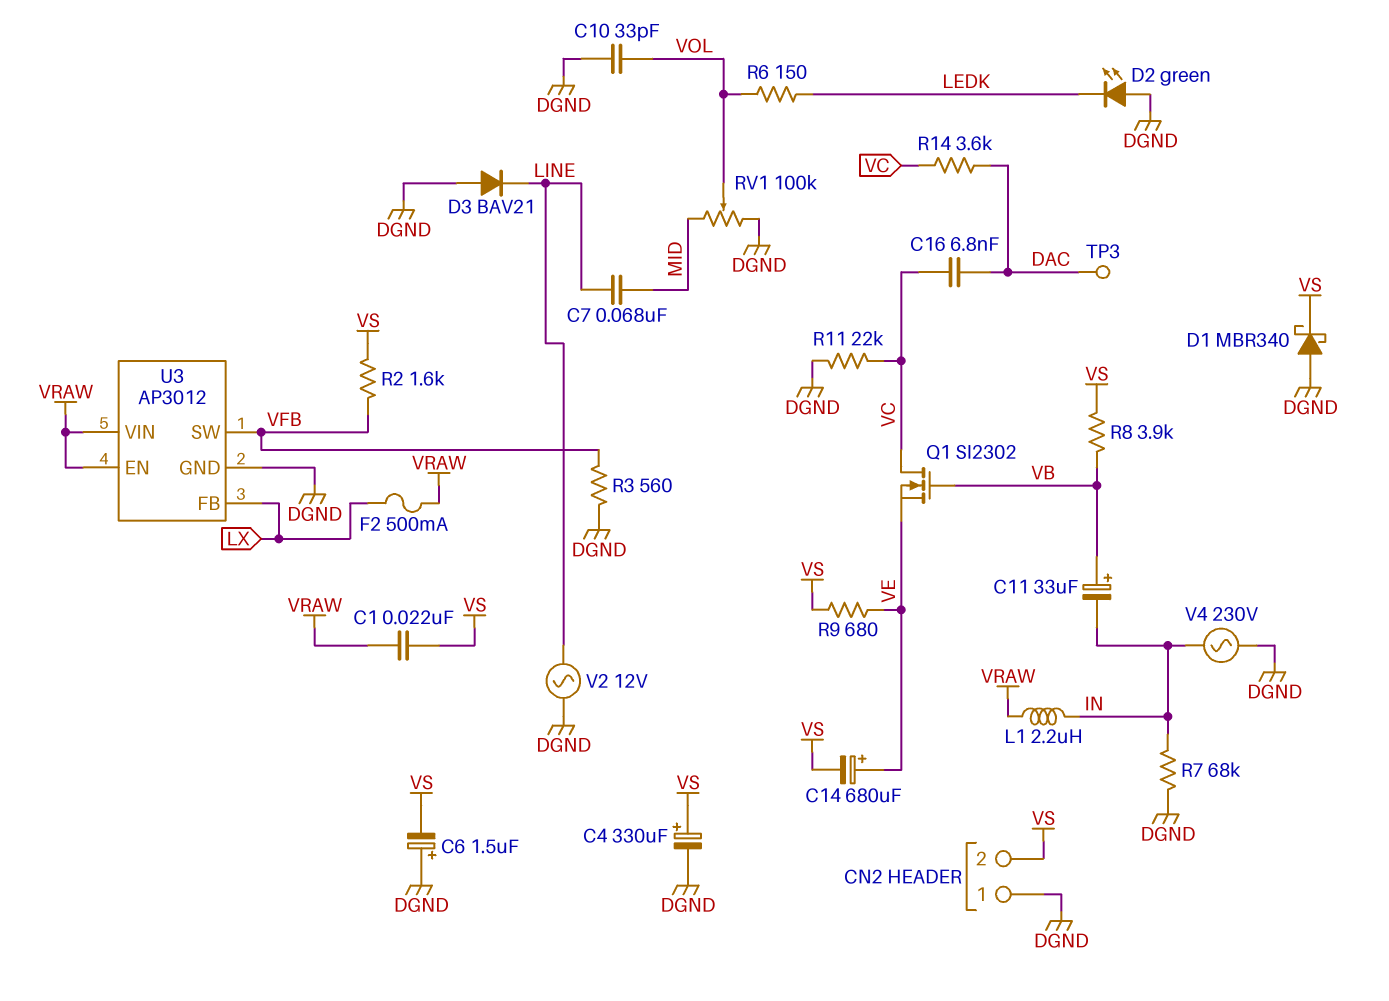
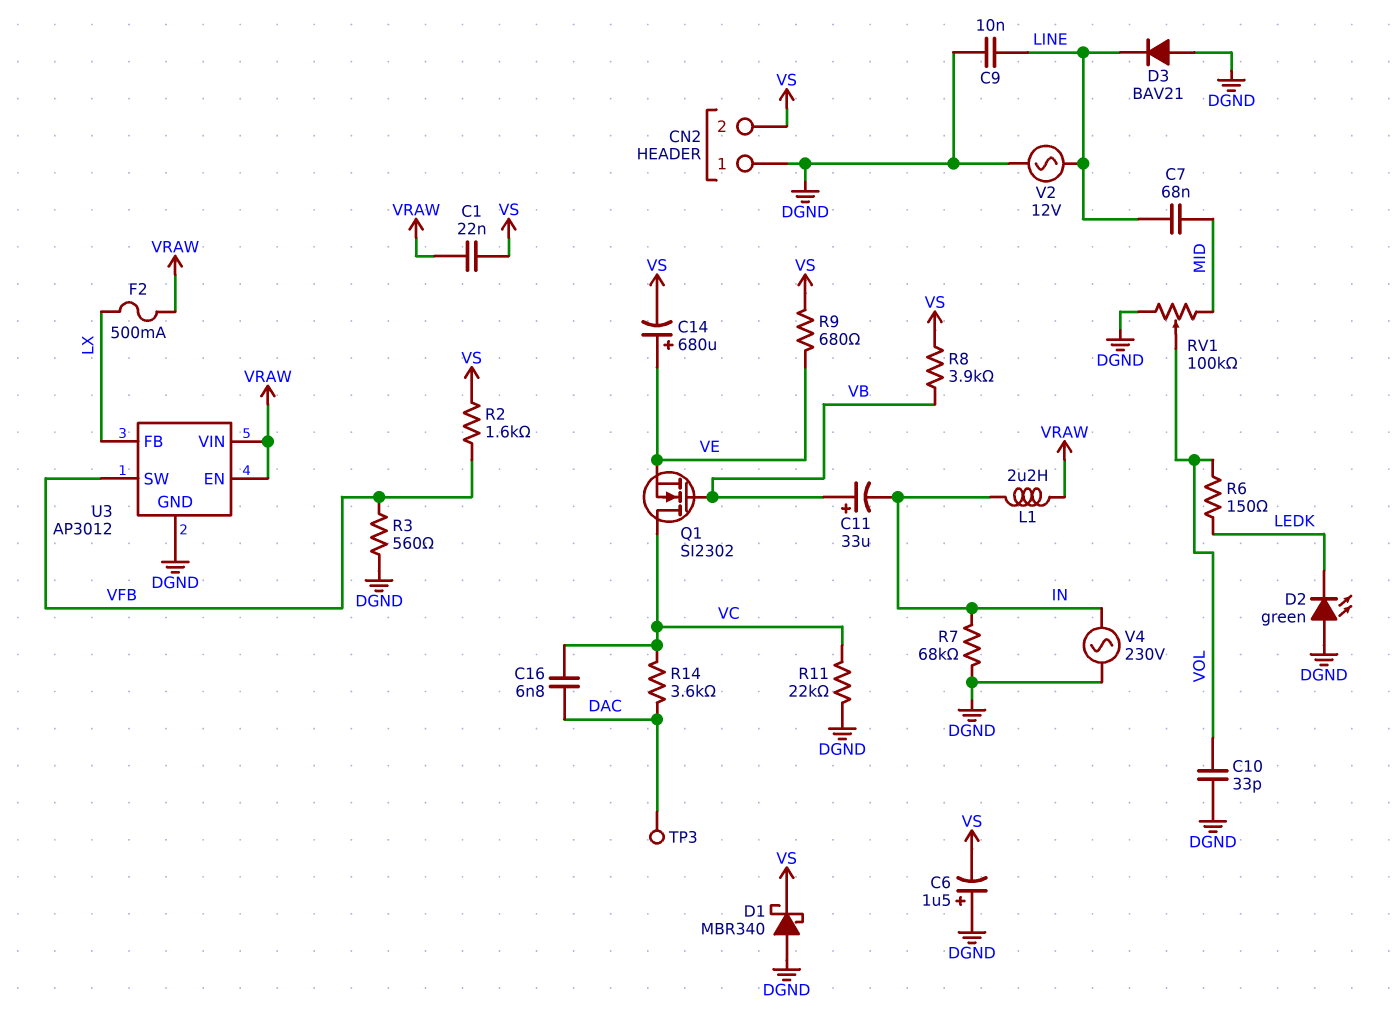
C4: 330uF (plus VS, minus DGND) -> none
C9: none -> 10nF (DGND, LINE)

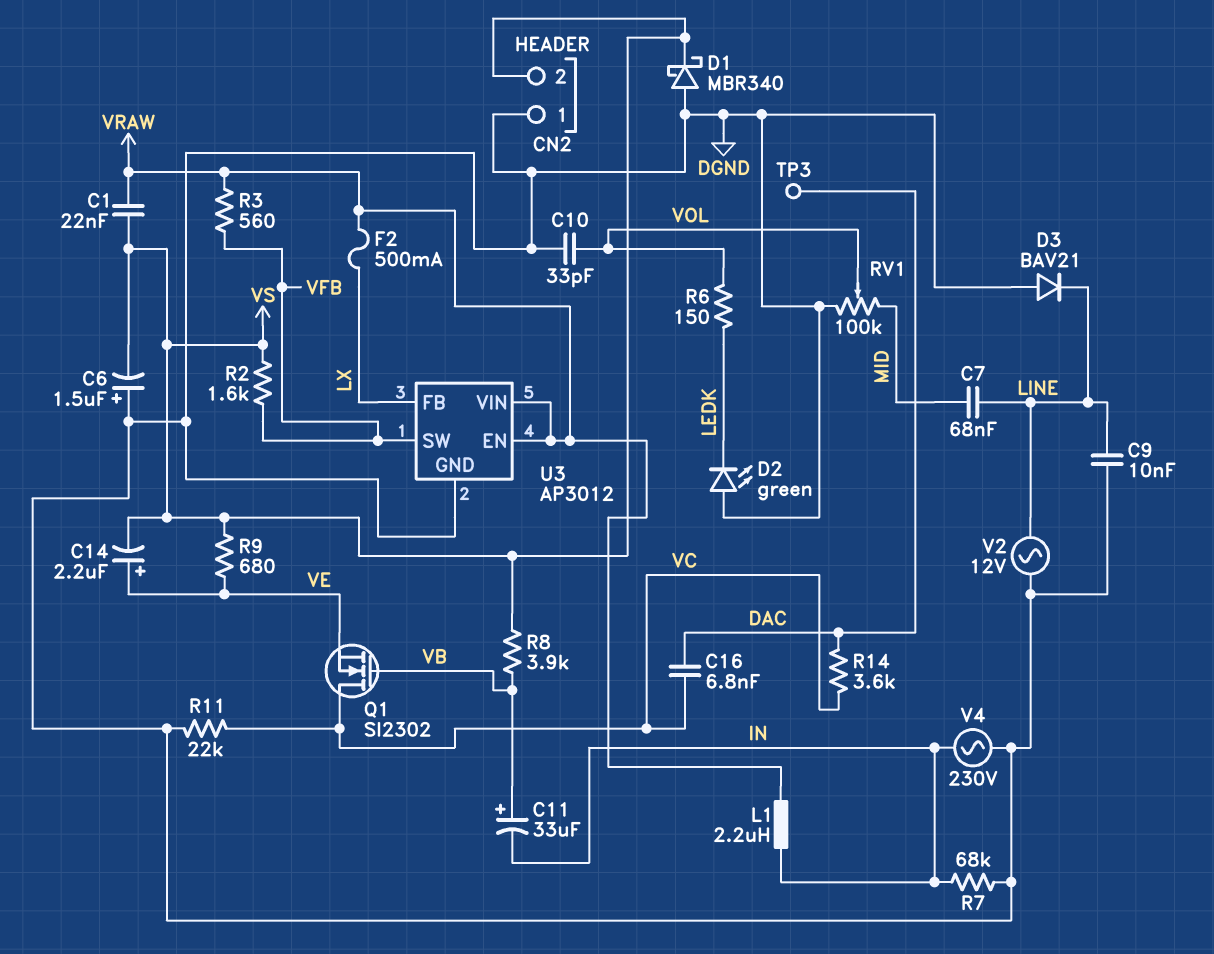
C14: 680uF (plus VE, minus VS) -> 2.2uF (plus VE, minus VS)
R3: 560 (DGND, VFB) -> 560 (VFB, VRAW)

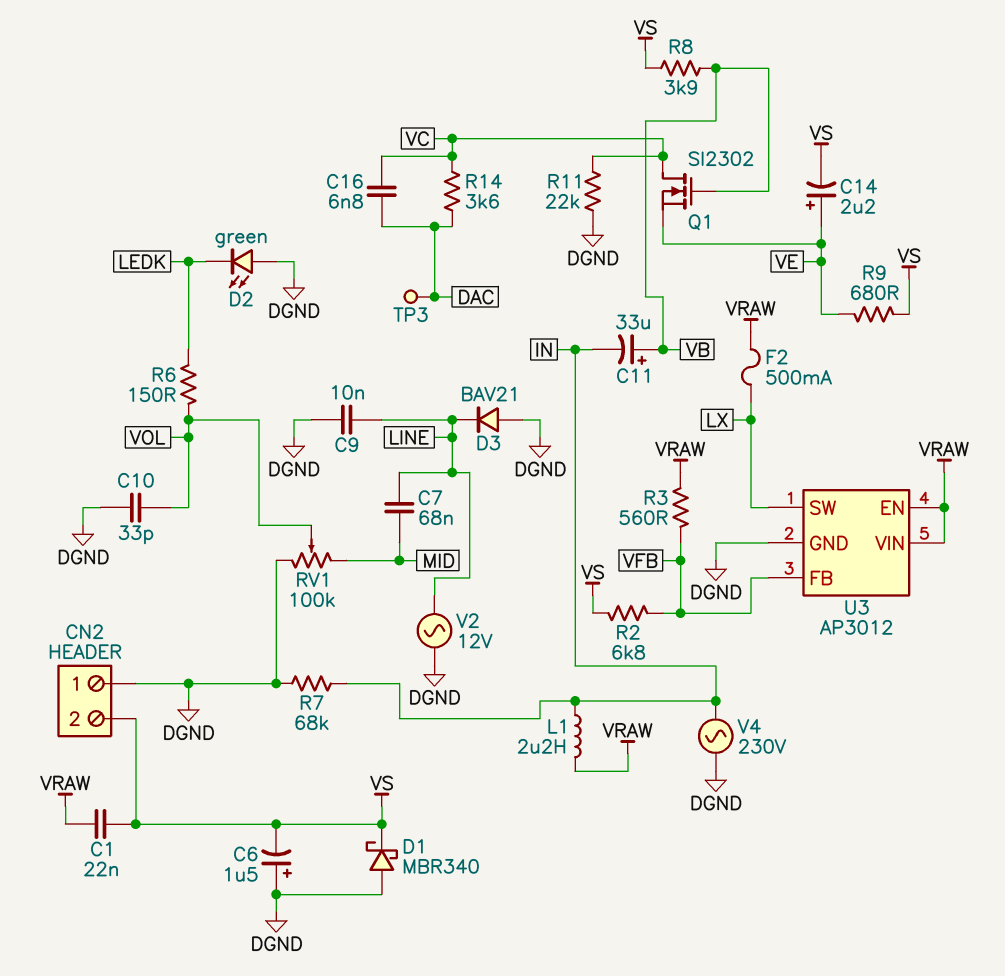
R2: 1.6k (VFB, VS) -> 6.8k (VFB, VS)
U3 pin FB: LX -> VFB
U3 pin SW: VFB -> LX

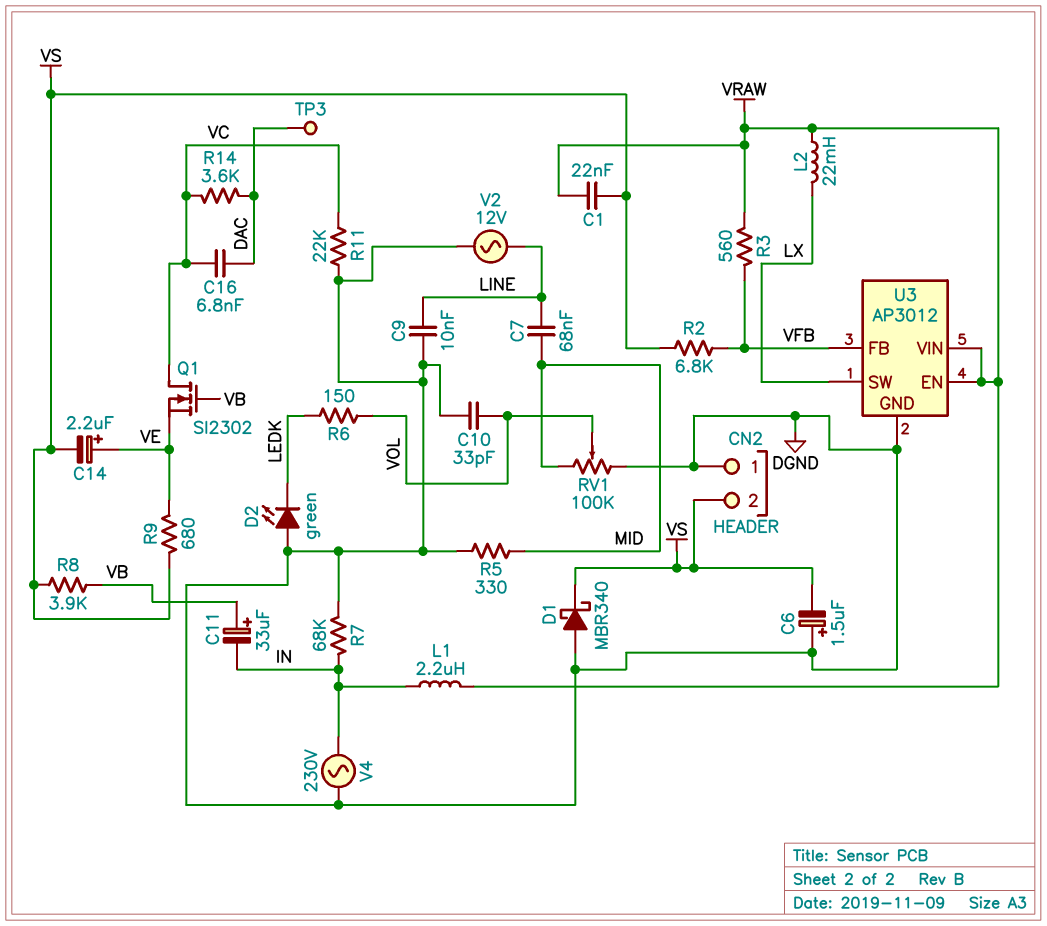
D3: diode BAV21 (A DGND, K LINE) -> none
F2: 500mA (LX, VRAW) -> none
L2: none -> 22mH (LX, VRAW)
R5: none -> 330 (DGND, MID)

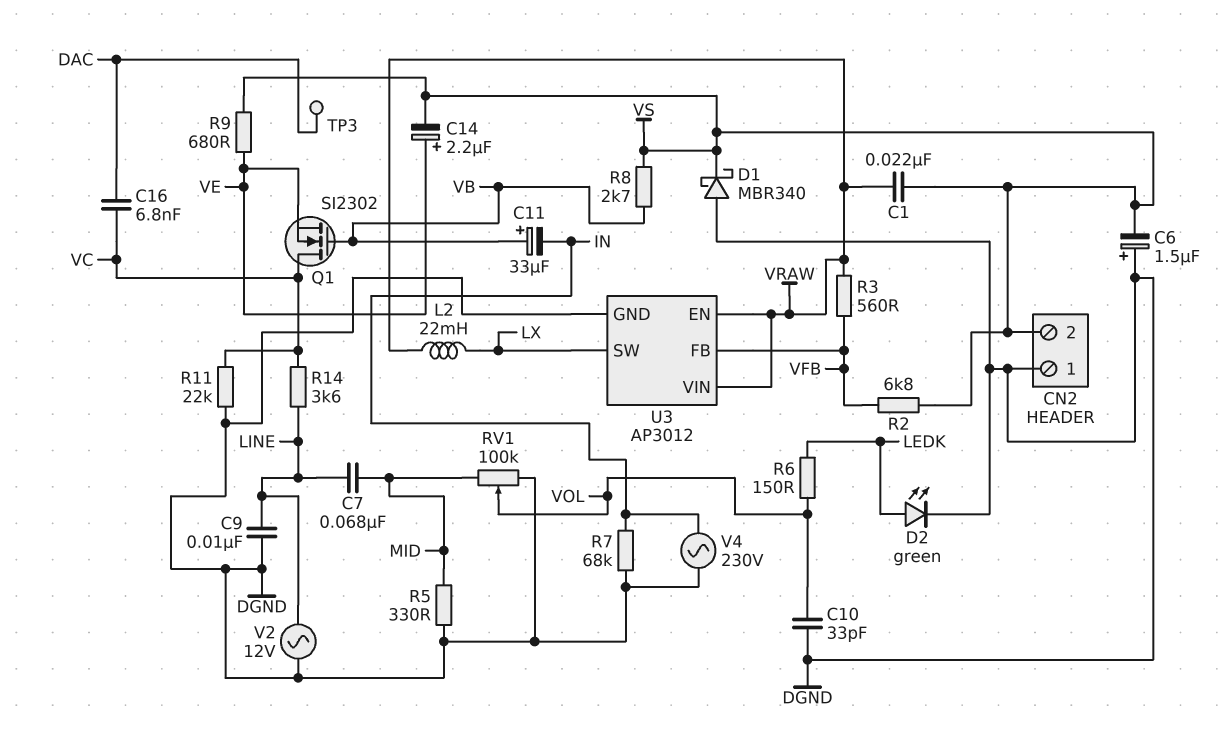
D2: LED green (A DGND, K LEDK) -> LED green (A LEDK, K DGND)
L1: 2.2uH (IN, VRAW) -> none
R8: 3.9k (VB, VS) -> 2.7k (VB, VS)
R14: 3.6k (DAC, VC) -> 3.6k (LINE, VC)

